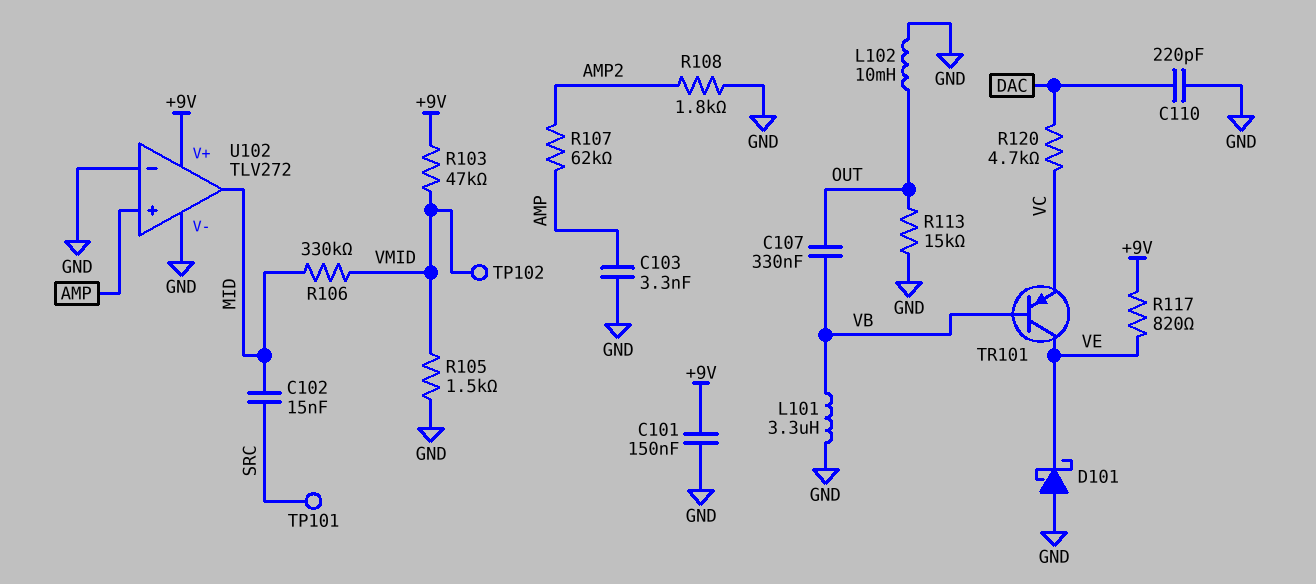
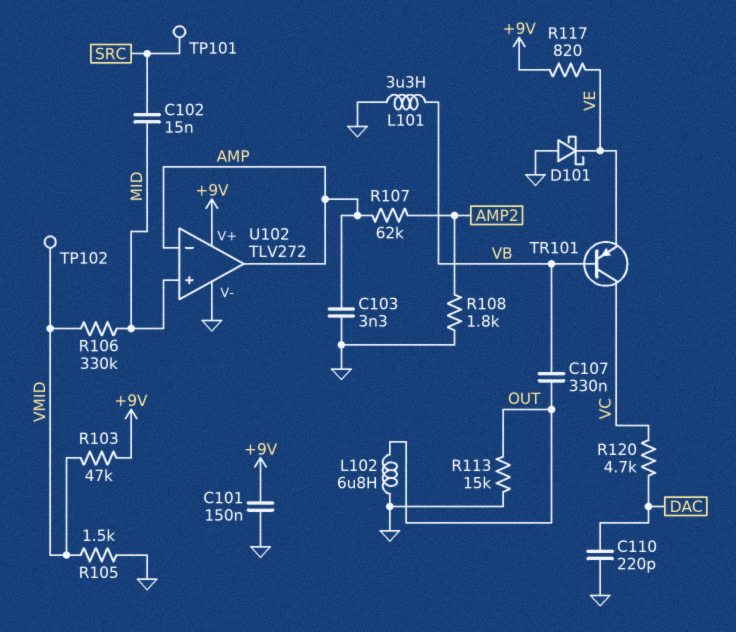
L102: 10mH (GND, OUT) -> 6.8uH (GND, OUT)
TR101: PNP (B VB, C VE, E VC) -> PNP (B VB, C VC, E VE)
U102 pin in+: AMP -> MID
U102 pin in-: GND -> AMP
U102 pin out: MID -> AMP

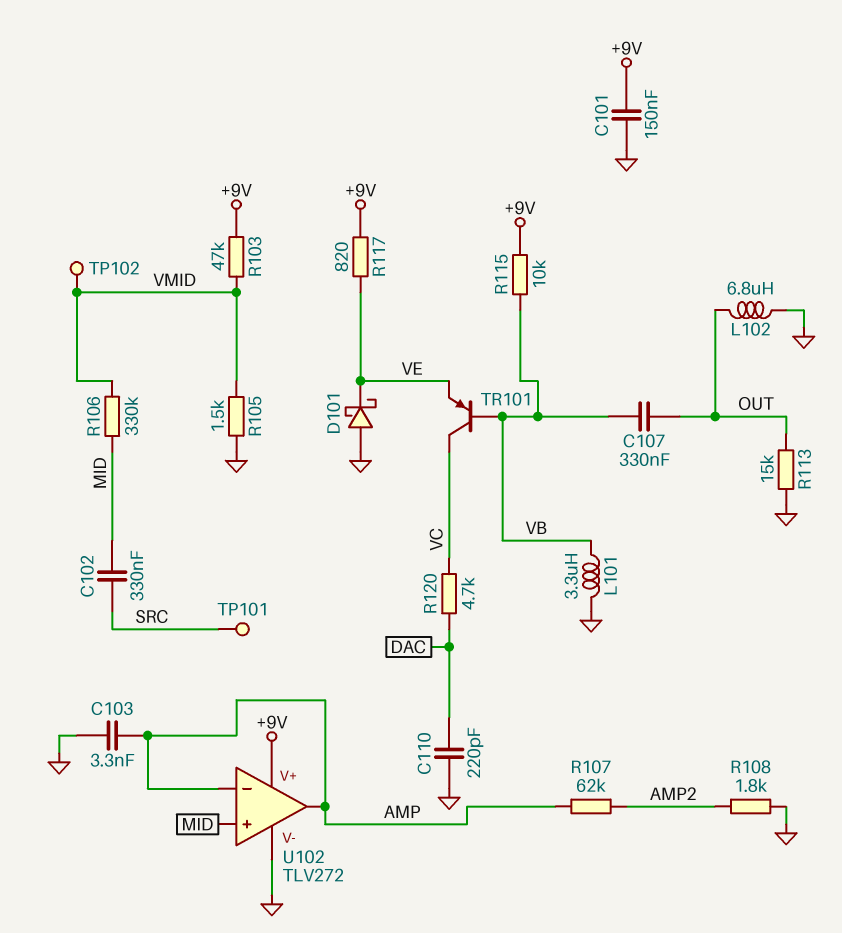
C102: 15nF (MID, SRC) -> 330nF (MID, SRC)
R115: none -> 10k (+9V, VB)

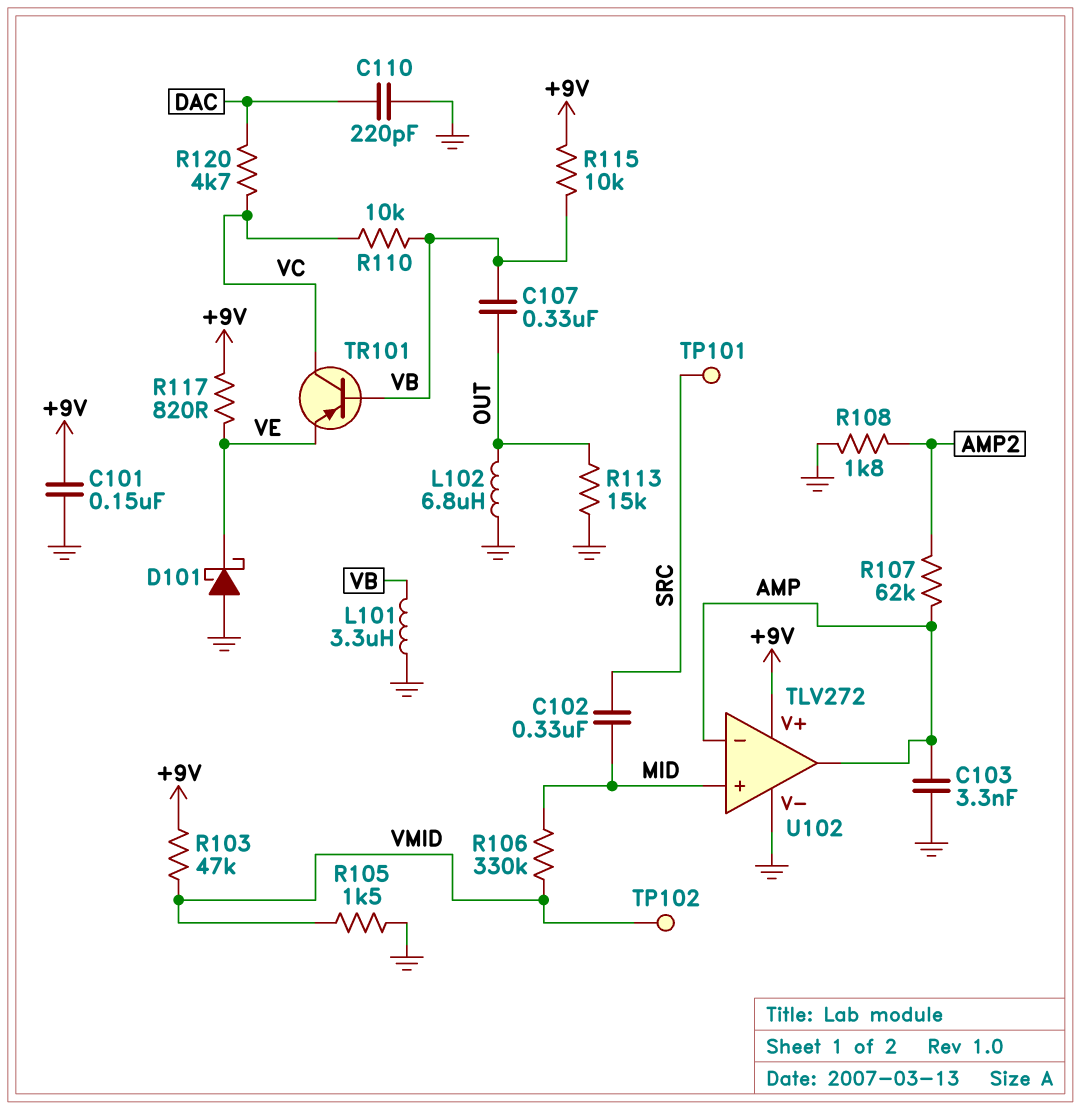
R110: none -> 10k (VB, VC)

